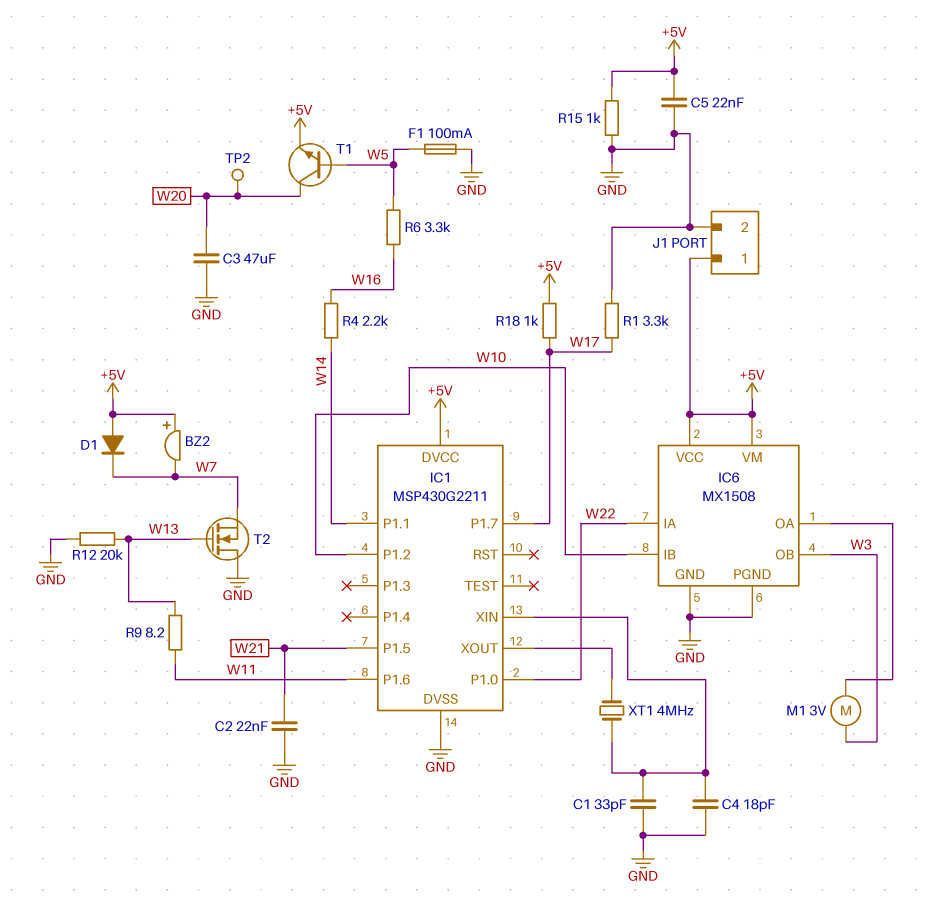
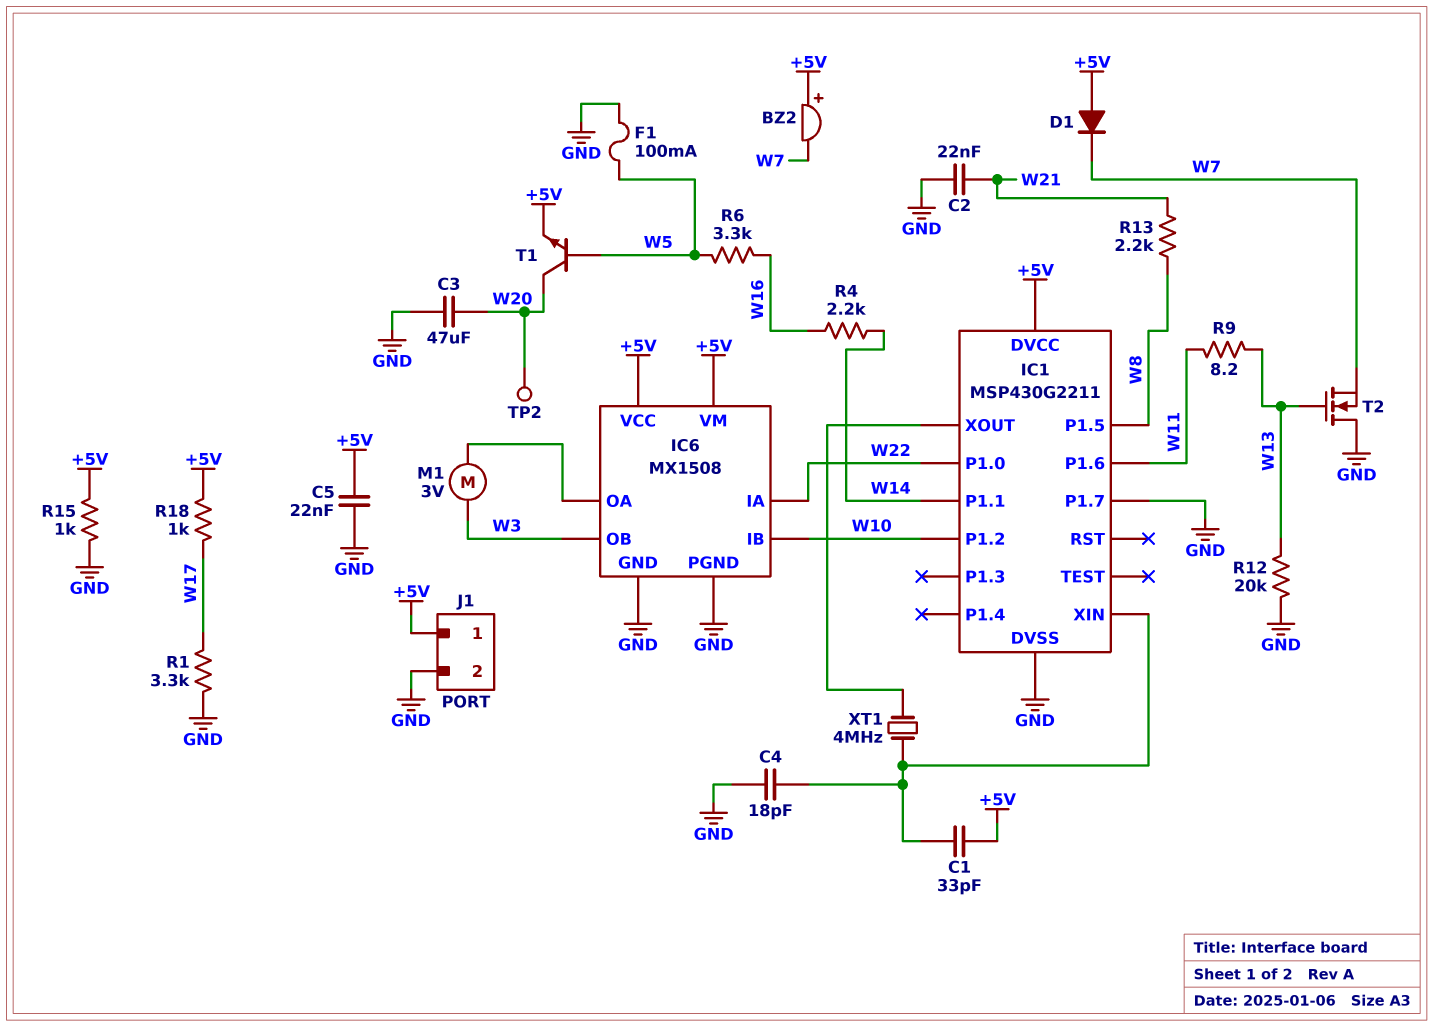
C1: 33pF (GND, IC1/XIN) -> 33pF (+5V, IC1/XIN)
IC1 pin P1.5: W21 -> W8
IC1 pin P1.7: W17 -> GND
R13: none -> 2.2k (W8, W21)

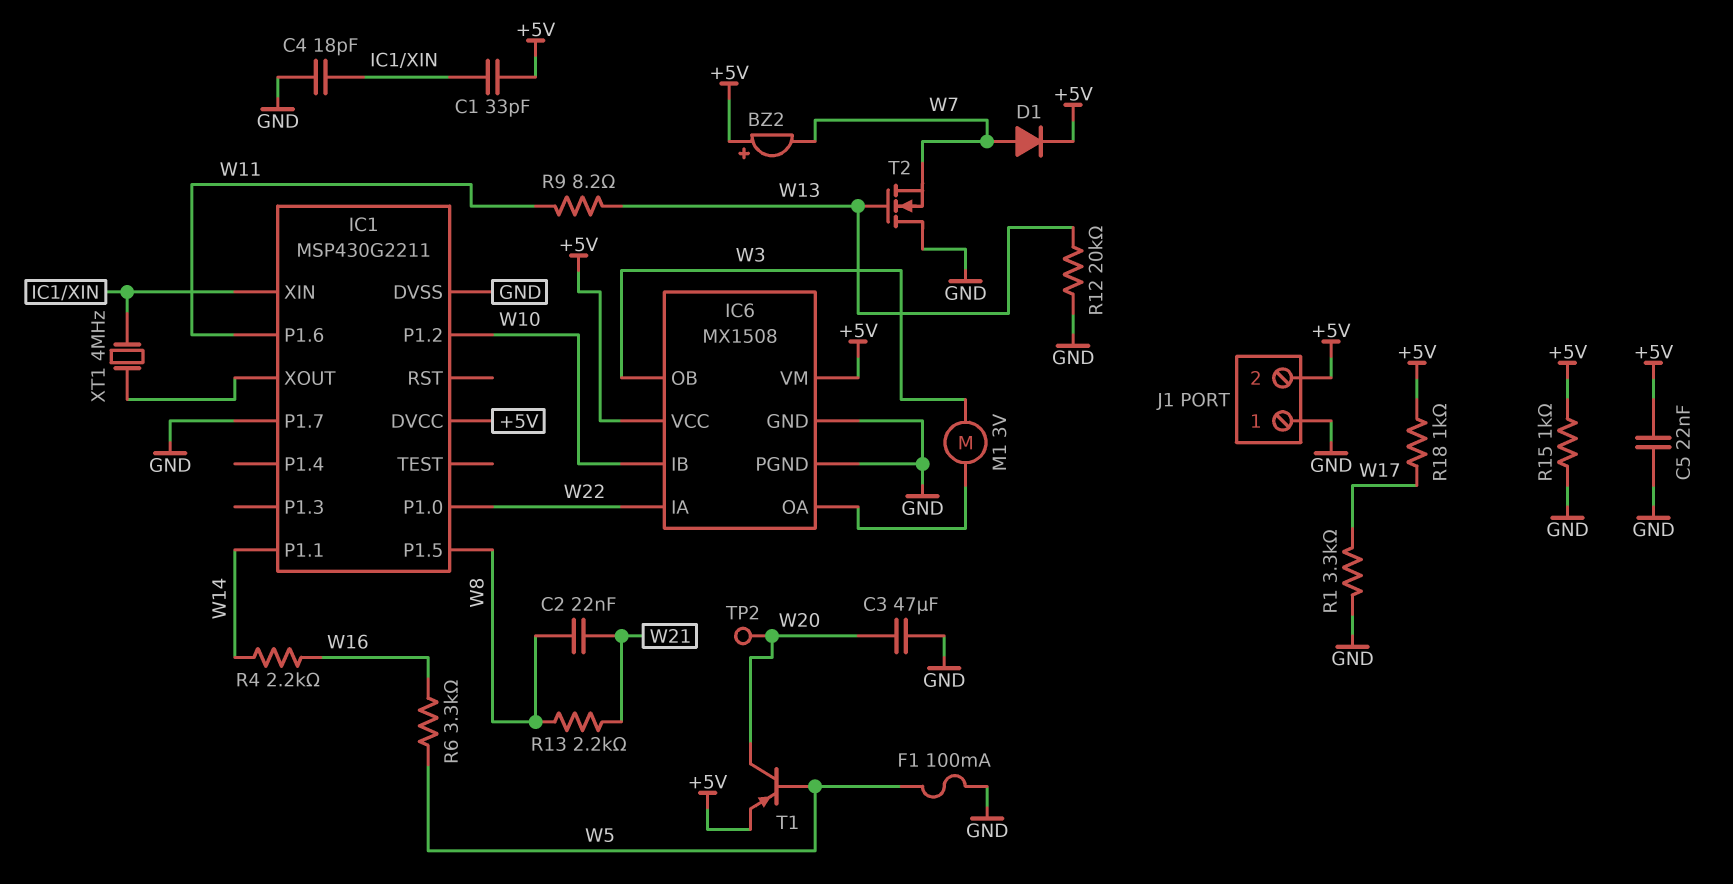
C2: 22nF (GND, W21) -> 22nF (W8, W21)
D1: diode (A +5V, K W7) -> diode (A W7, K +5V)
J1 pin 1: +5V -> GND
J1 pin 2: GND -> +5V
T1: NPN (B W5, C W20, E +5V) -> PNP (B W5, C W20, E +5V)

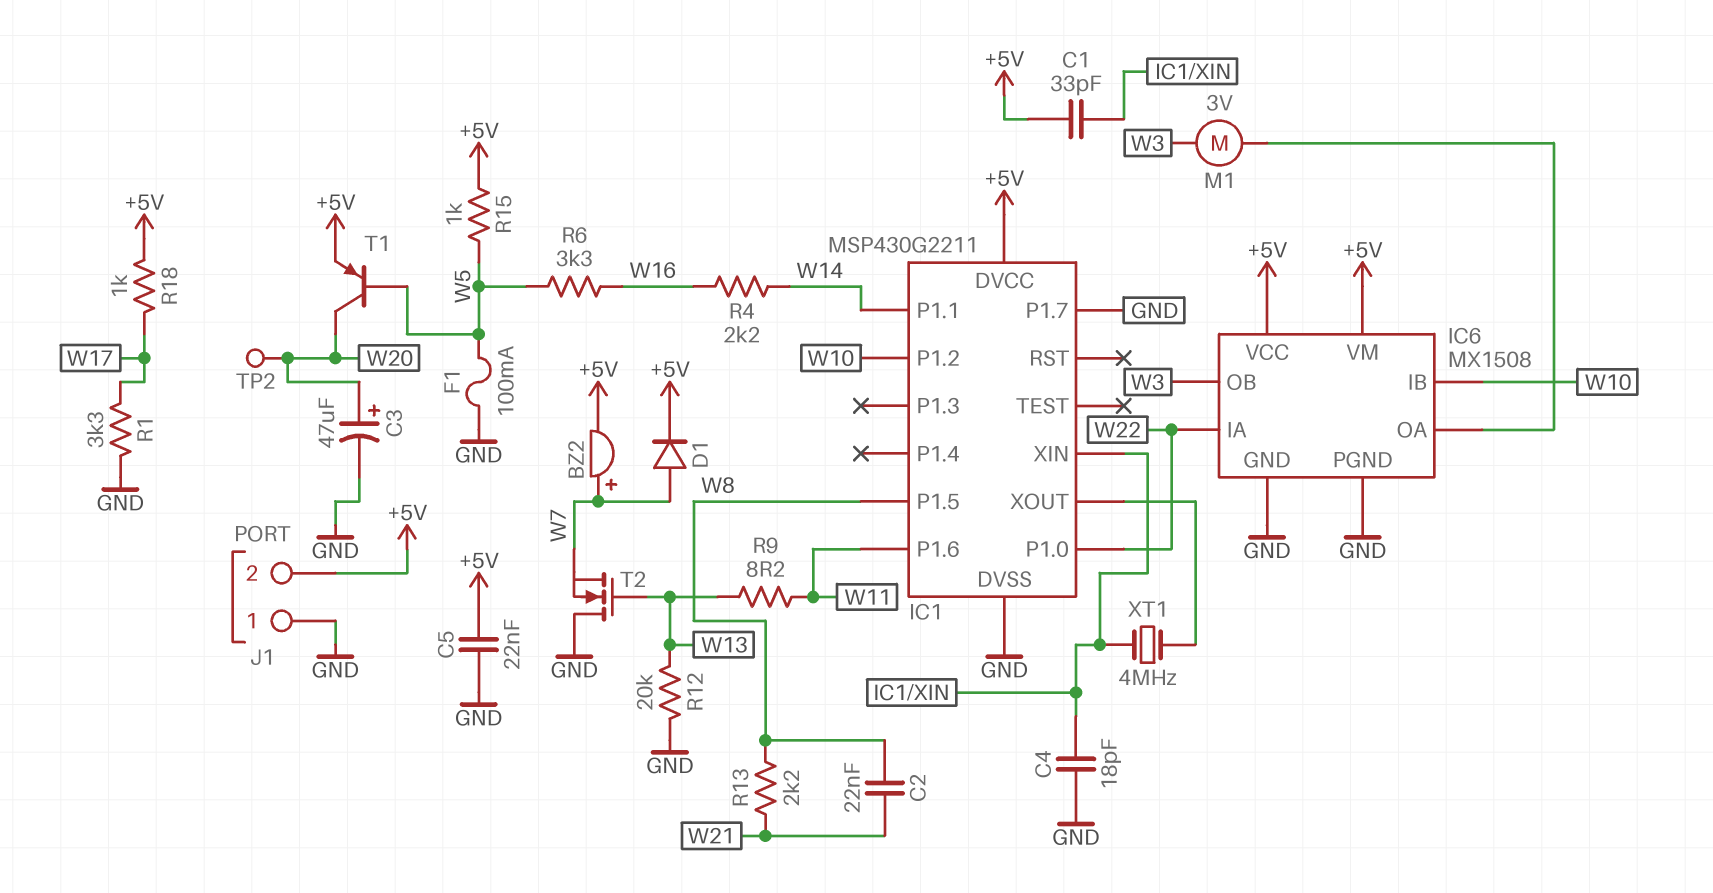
BZ2: buzzer (plus +5V, minus W7) -> buzzer (plus W7, minus +5V)
C3: 47uF (GND, W20) -> 47uF (plus W20, minus GND)
R15: 1k (+5V, GND) -> 1k (+5V, W5)

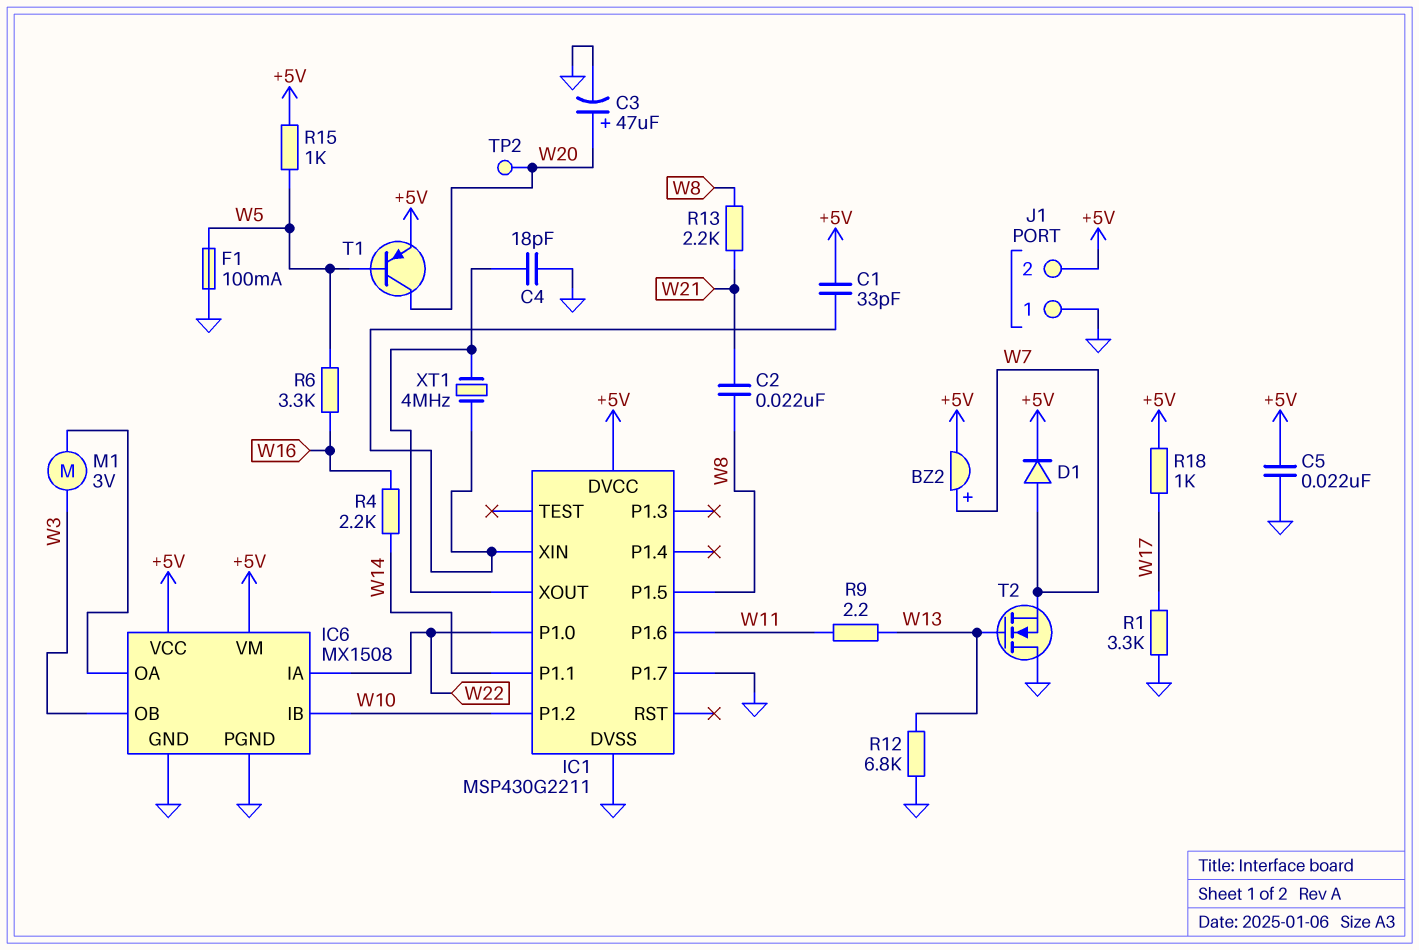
C4: 18pF (GND, IC1/XIN) -> 18pF (GND, IC1/XOUT)
R9: 8.2 (W11, W13) -> 2.2 (W11, W13)
R12: 20k (GND, W13) -> 6.8k (GND, W13)

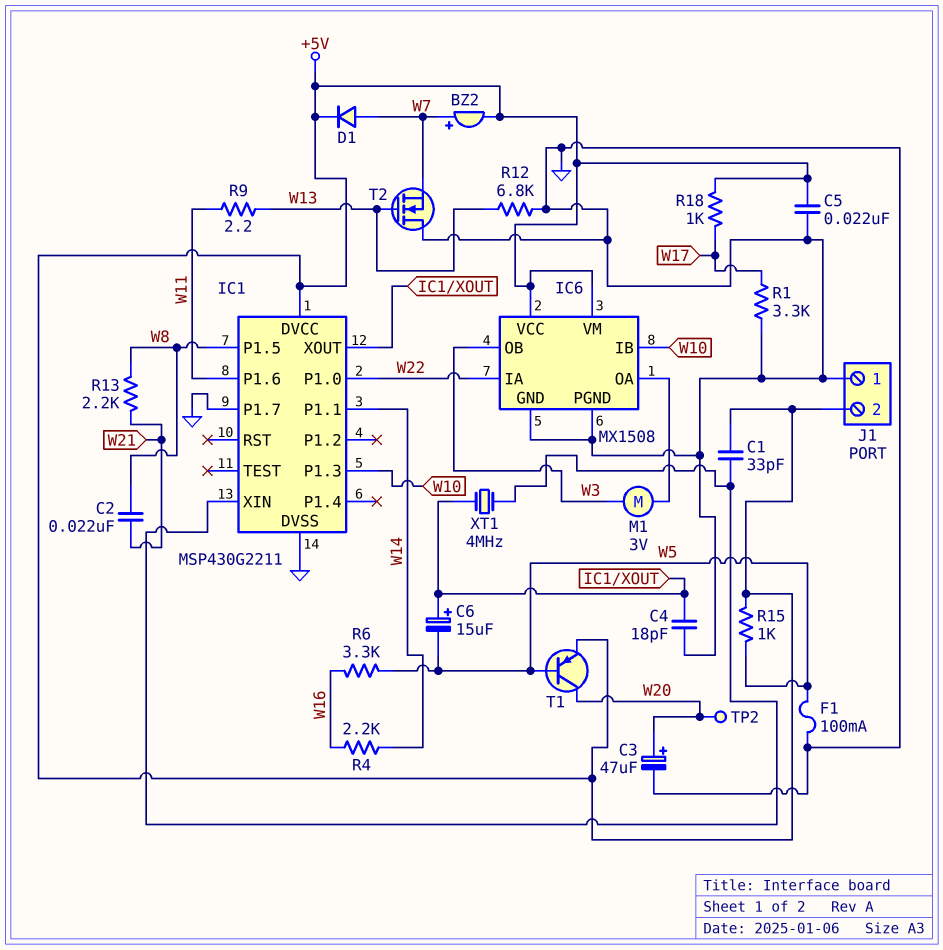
C6: none -> 15uF (plus IC1/XOUT, minus W5)
IC1 pin P1.2: W10 -> none
IC1 pin P1.3: none -> W10

